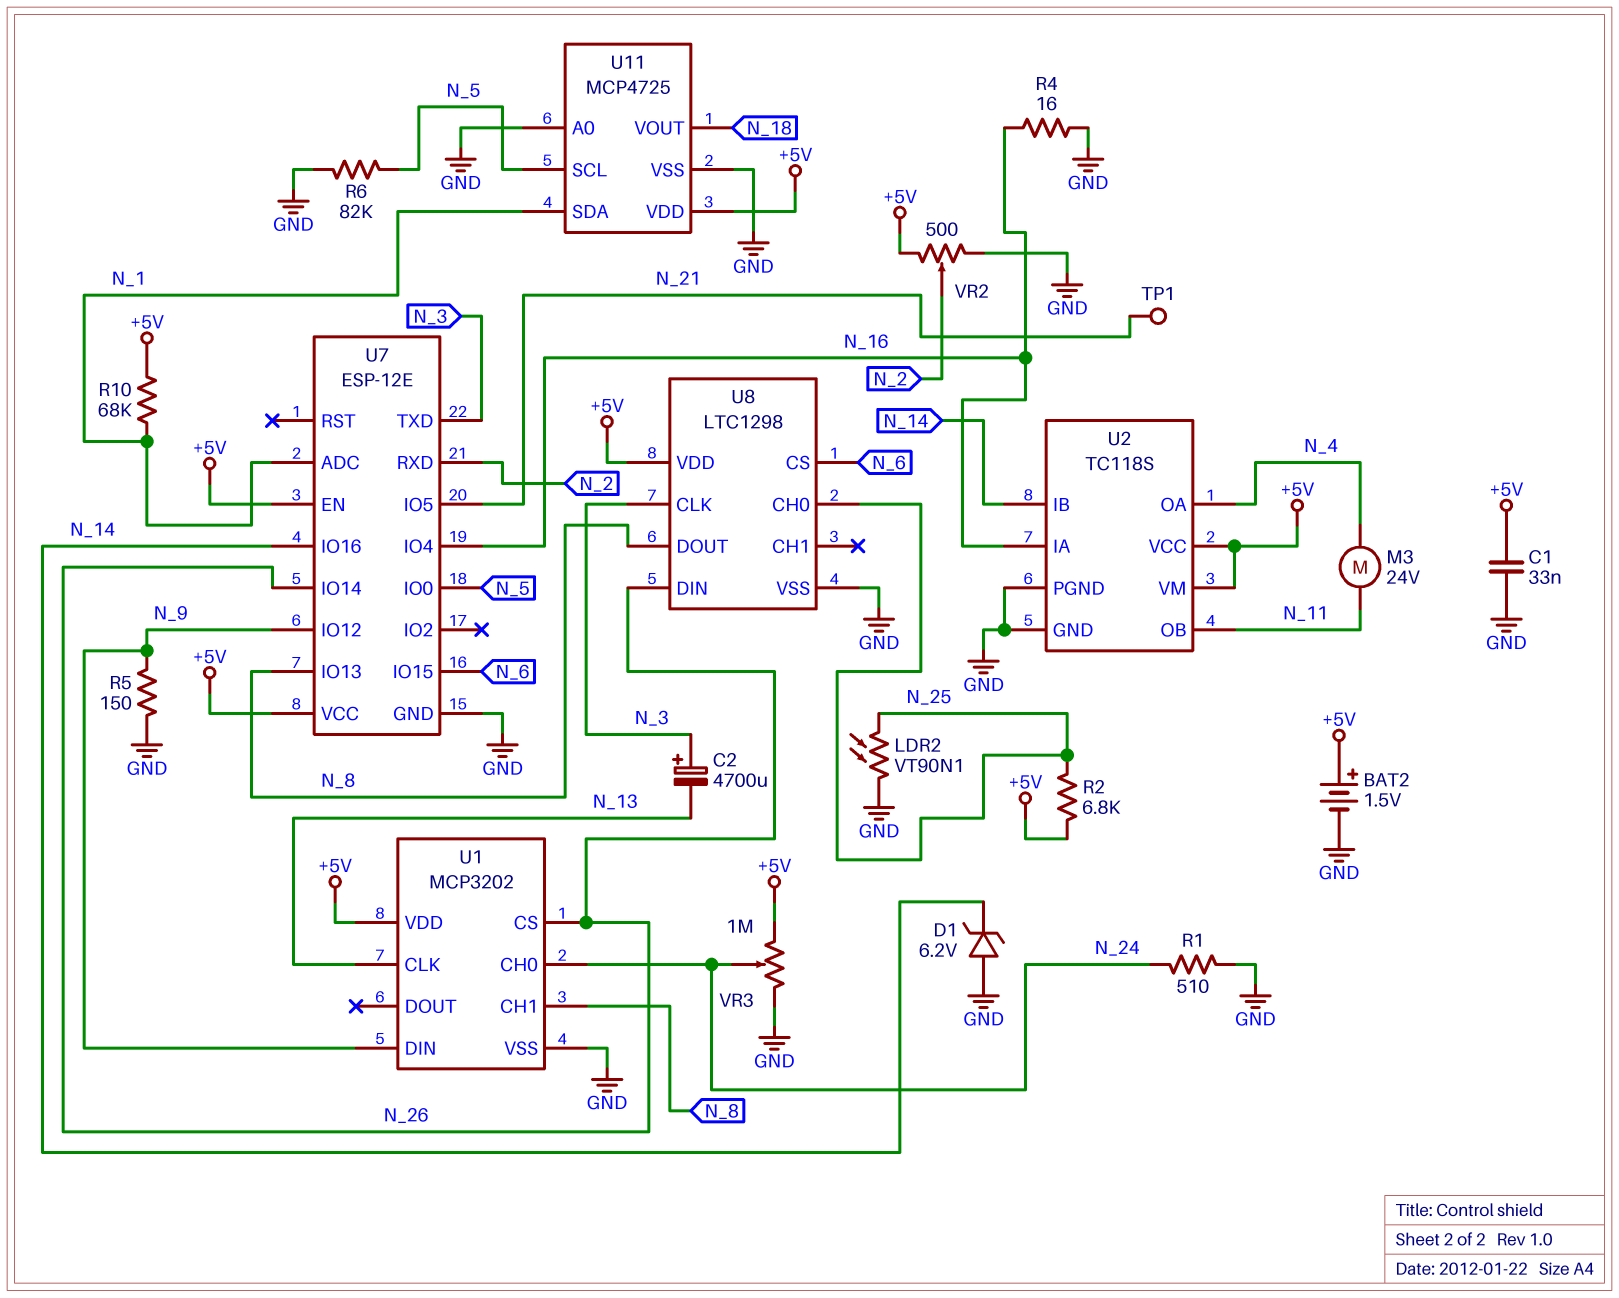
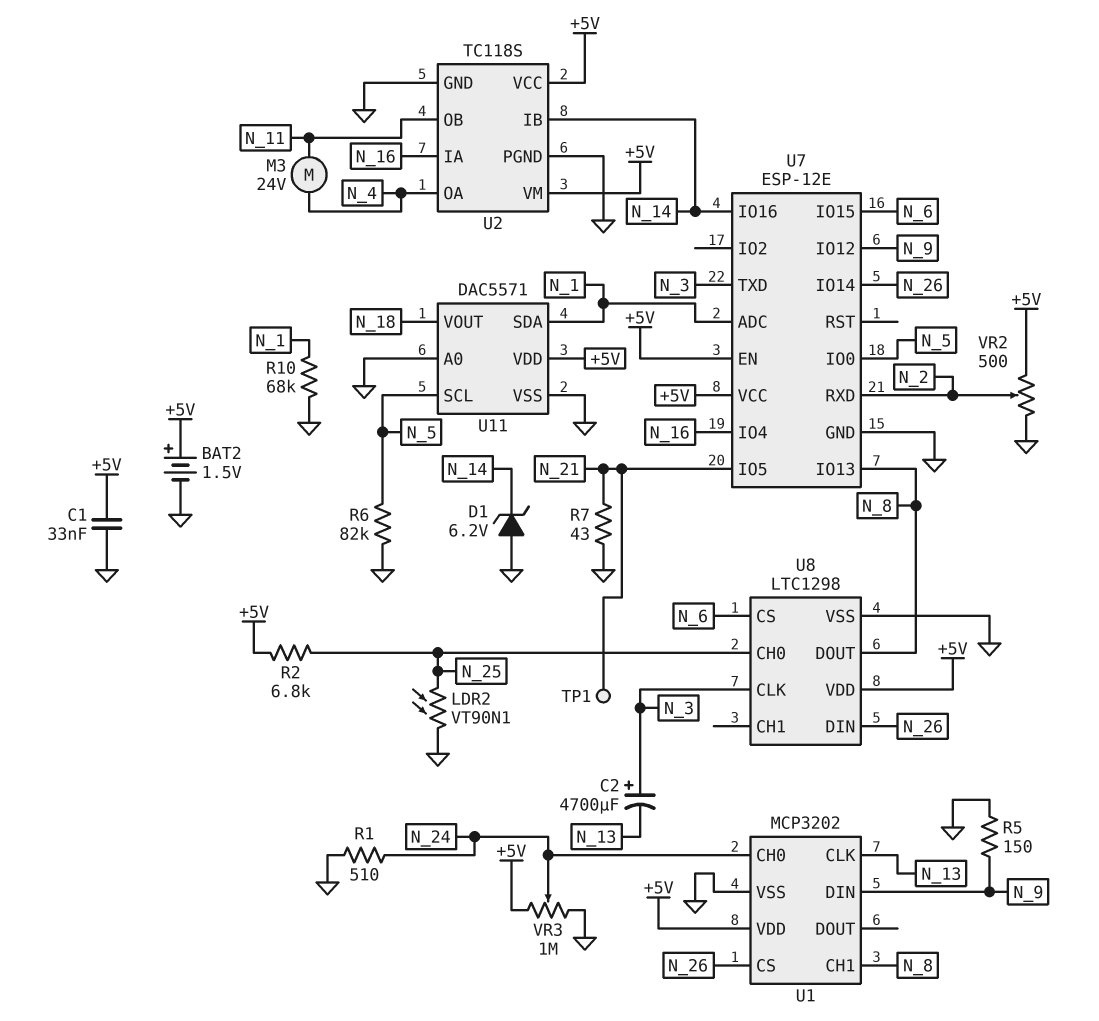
R4: 16 (GND, N_16) -> none
R7: none -> 43 (GND, N_21)
R10: 68k (+5V, N_1) -> 68k (GND, N_1)
U11: MCP4725 -> DAC5571

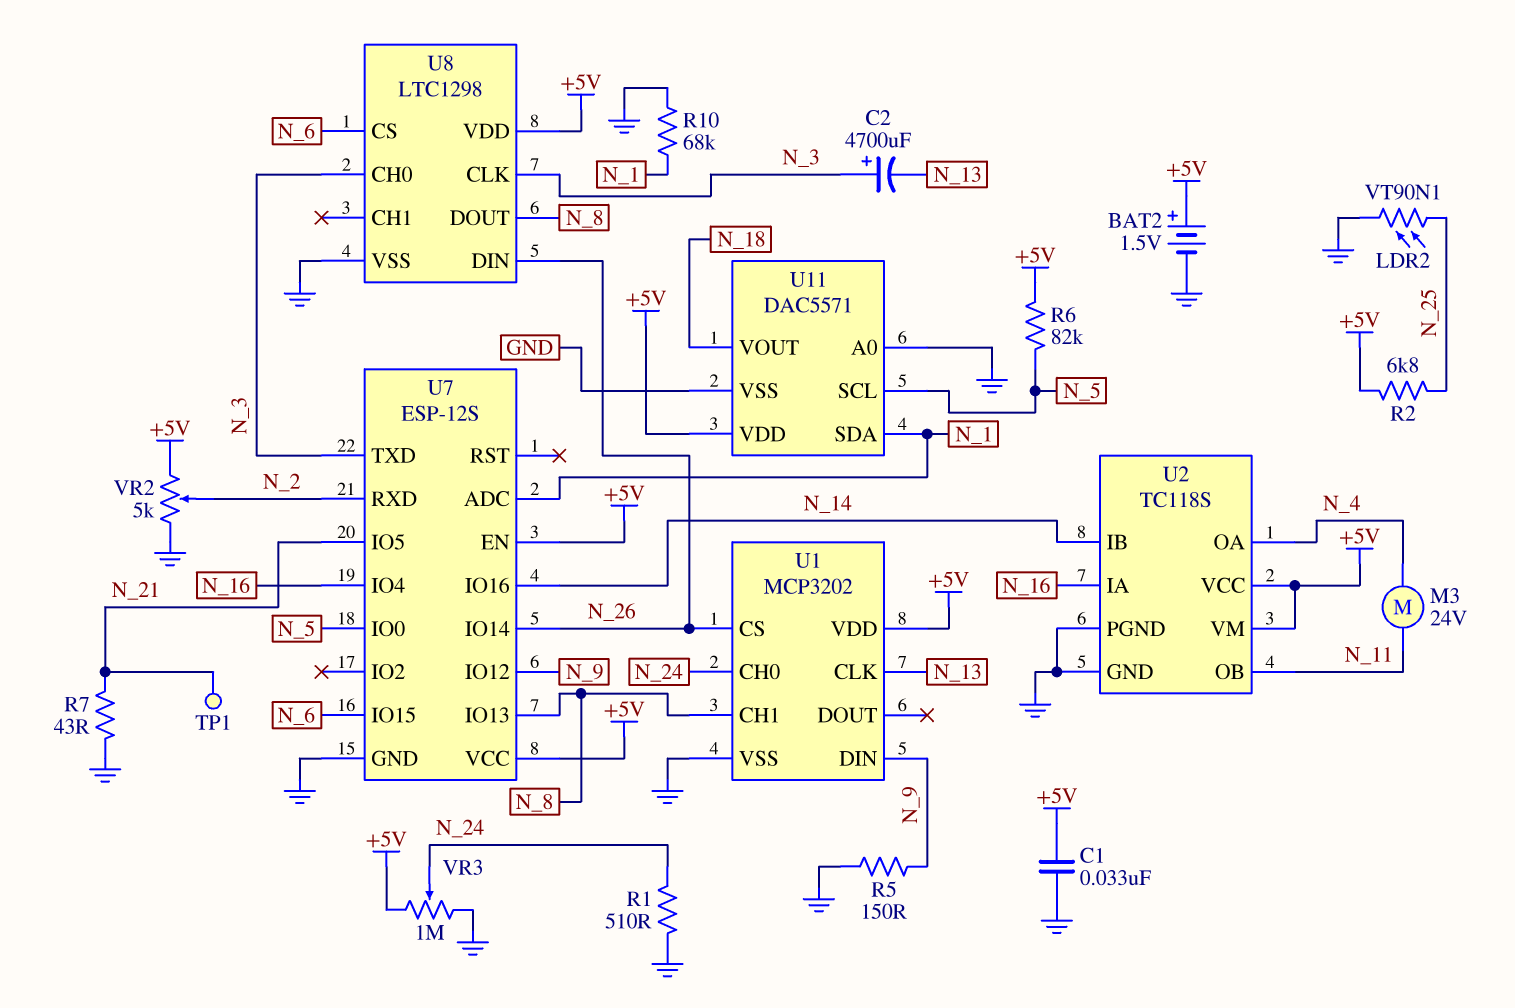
D1: zener 6.2V (A GND, K N_14) -> none
R6: 82k (GND, N_5) -> 82k (+5V, N_5)
U7: ESP-12E -> ESP-12S
U8 pin CH0: N_25 -> N_3
VR2: 500 (+5V, GND, wiper N_2) -> 5k (+5V, GND, wiper N_2)

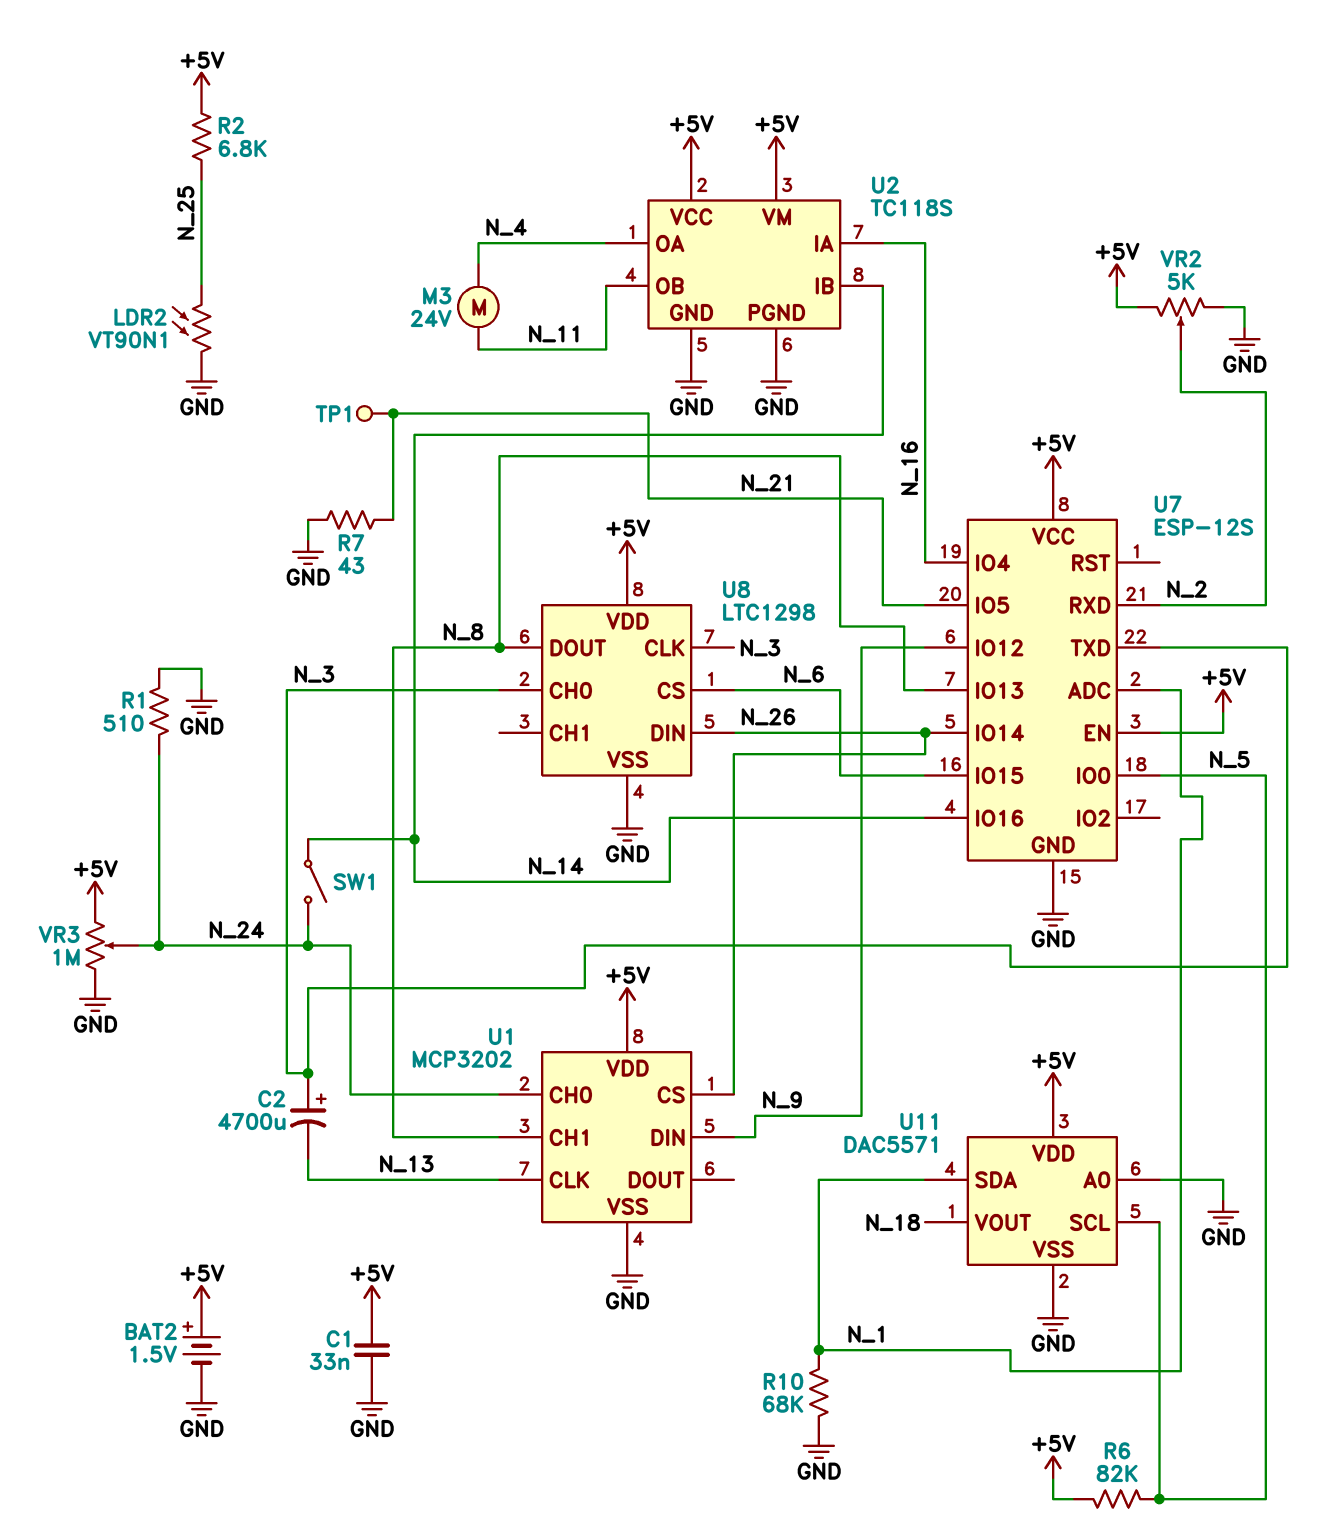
R5: 150 (GND, N_9) -> none
SW1: none -> switch (N_14, N_24)

